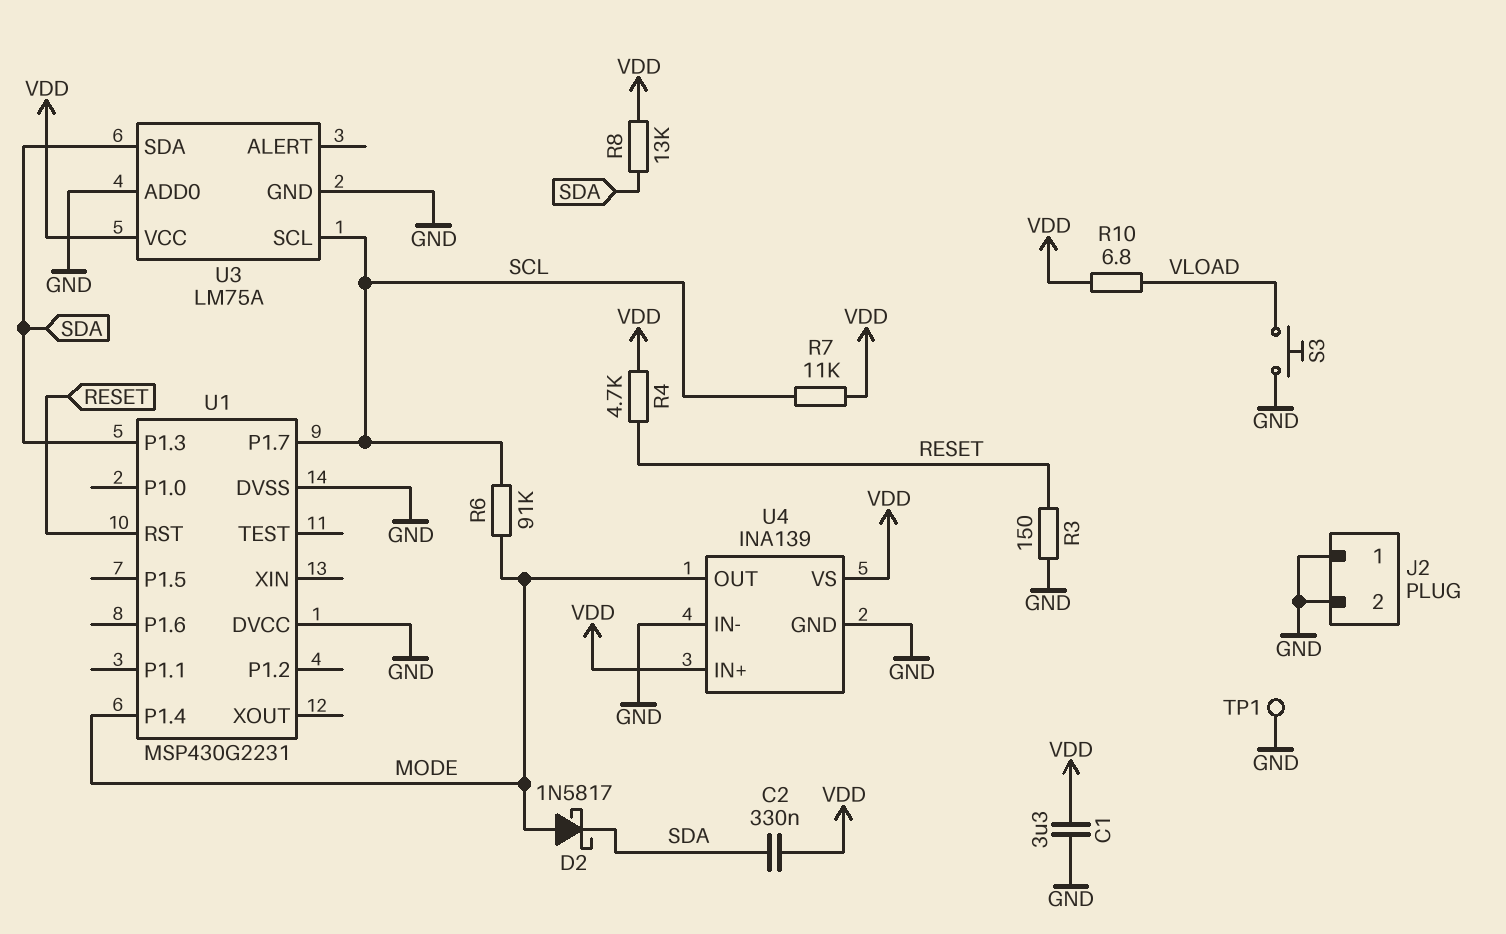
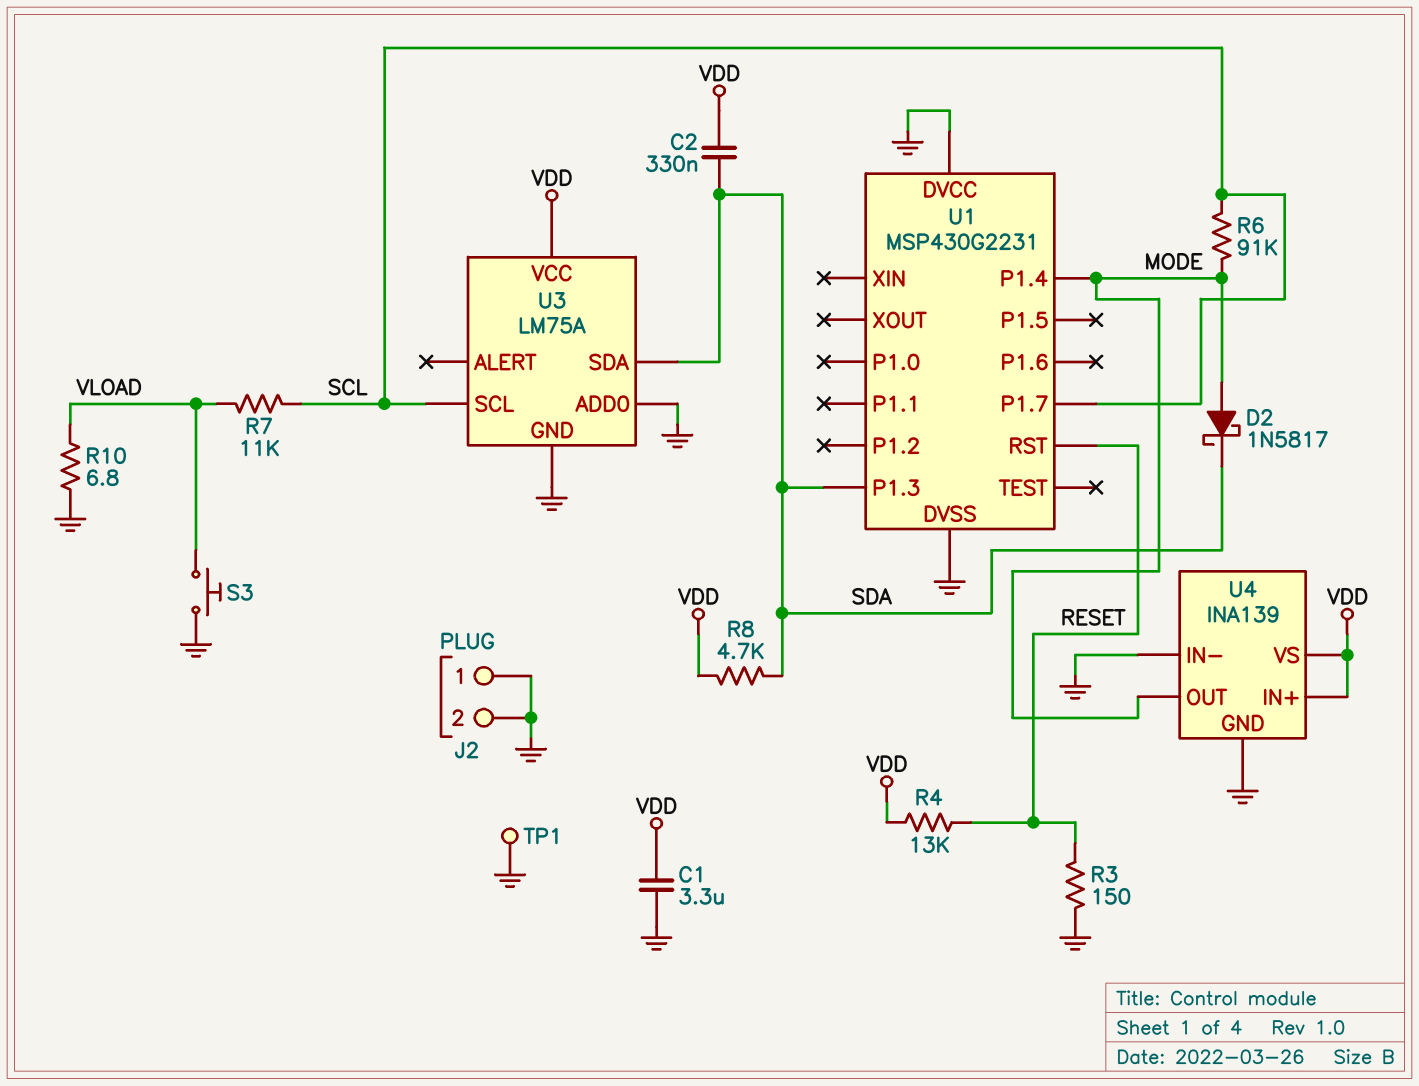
R4: 4.7k (RESET, VDD) -> 13k (RESET, VDD)
R7: 11k (SCL, VDD) -> 11k (SCL, VLOAD)
R8: 13k (SDA, VDD) -> 4.7k (SDA, VDD)
R10: 6.8 (VDD, VLOAD) -> 6.8 (GND, VLOAD)

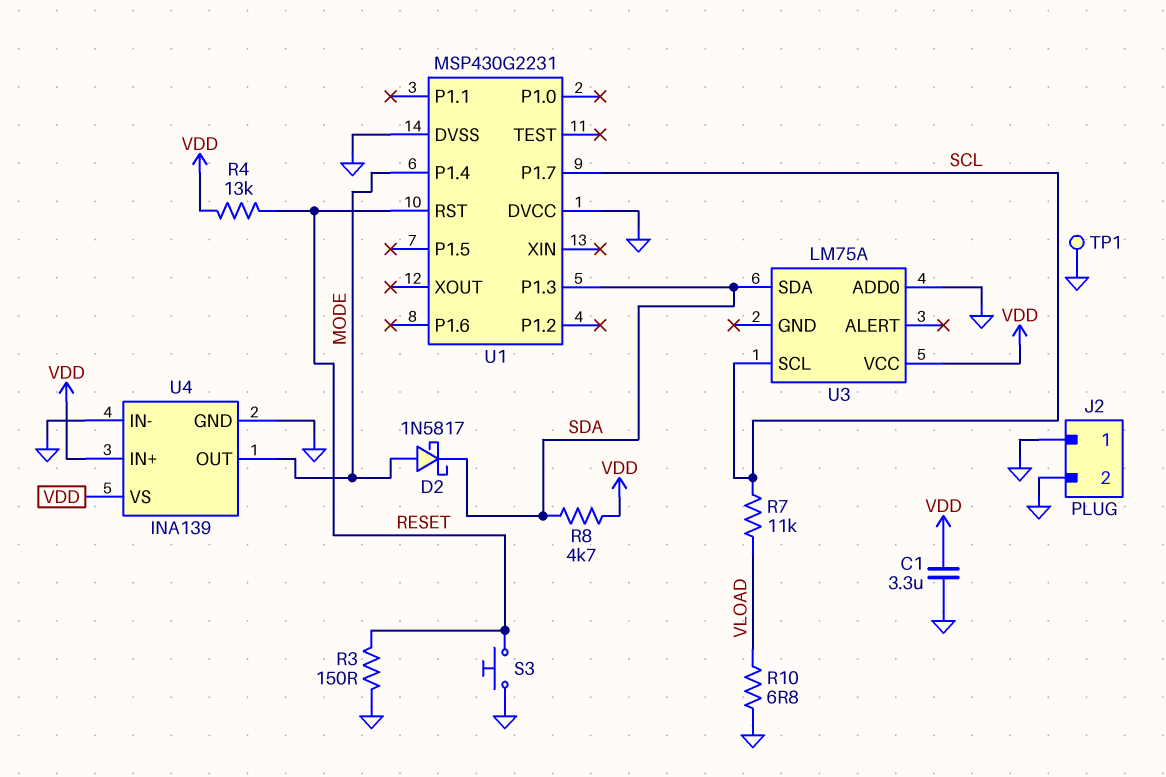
C2: 330nF (SDA, VDD) -> none
R6: 91k (MODE, SCL) -> none
S3: button (GND, VLOAD) -> button (GND, RESET)
U3 pin GND: GND -> none

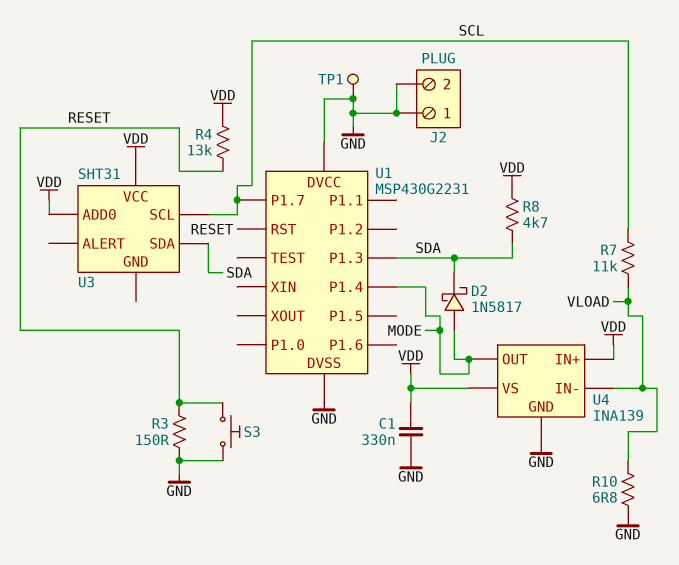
C1: 3.3uF (GND, VDD) -> 330nF (GND, VDD)
U3: LM75A -> SHT31
U3 pin ADD0: GND -> VDD
U4 pin IN-: GND -> VLOAD

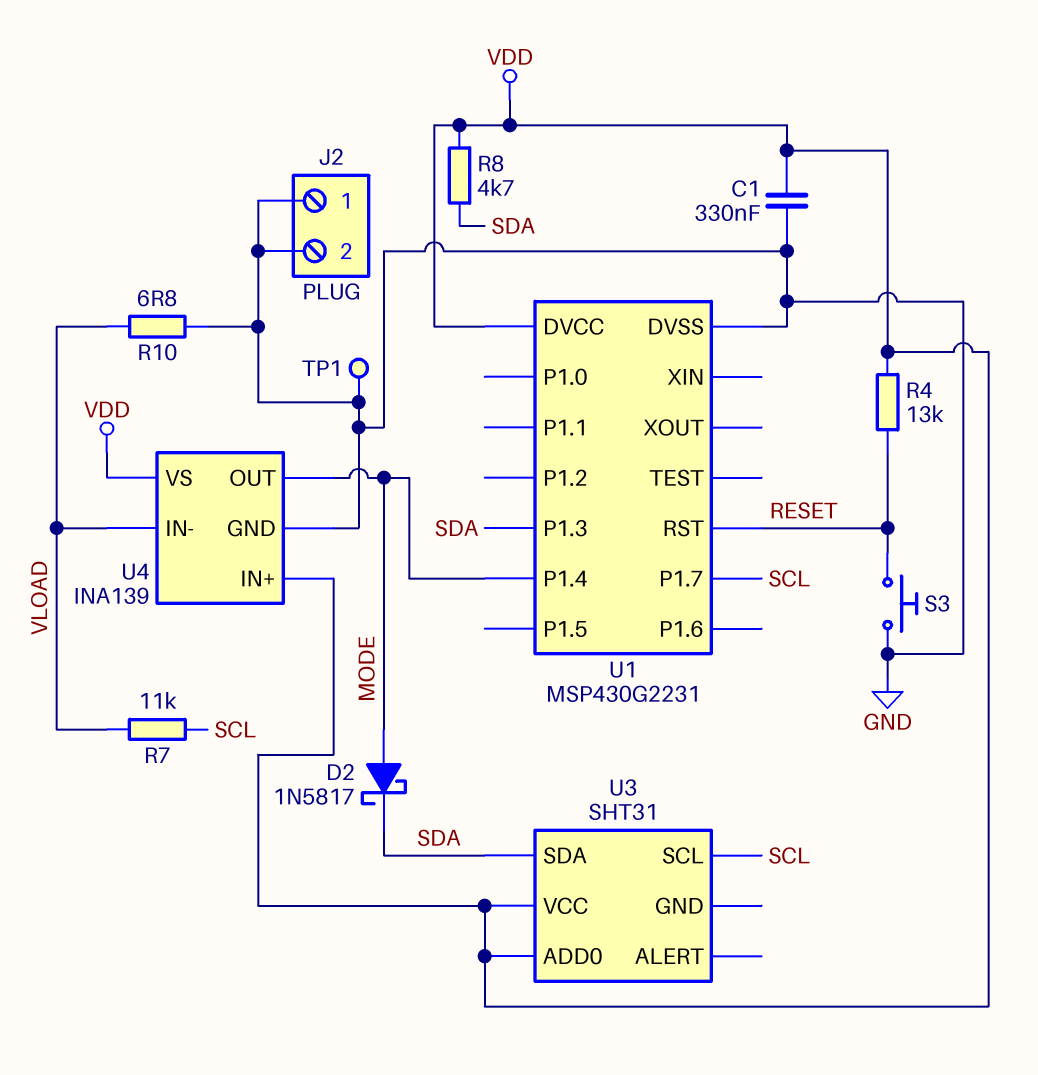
R3: 150 (GND, RESET) -> none
U1 pin DVCC: GND -> VDD

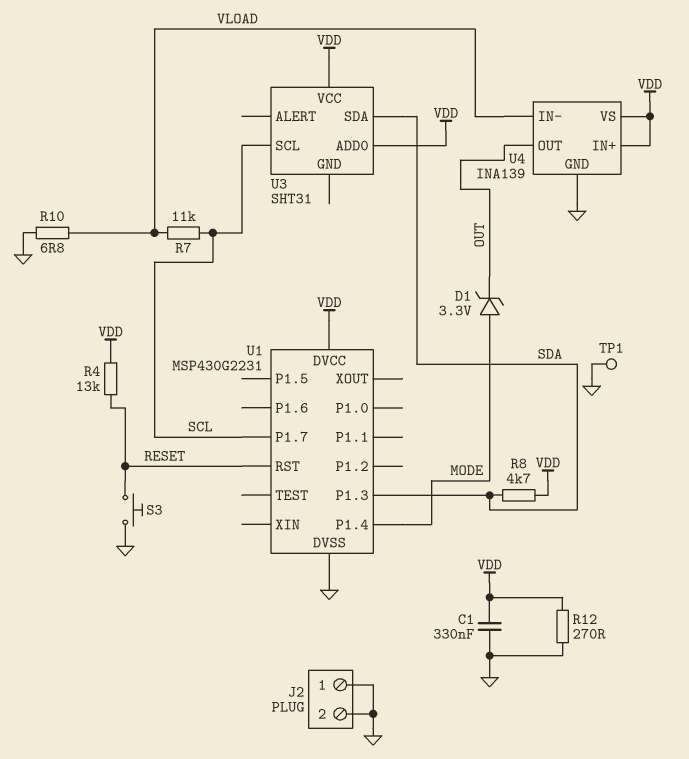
D1: none -> zener 3.3V (A MODE, K OUT)
D2: schottky 1N5817 (A MODE, K SDA) -> none
R12: none -> 270 (GND, VDD)
U4 pin OUT: MODE -> OUT

